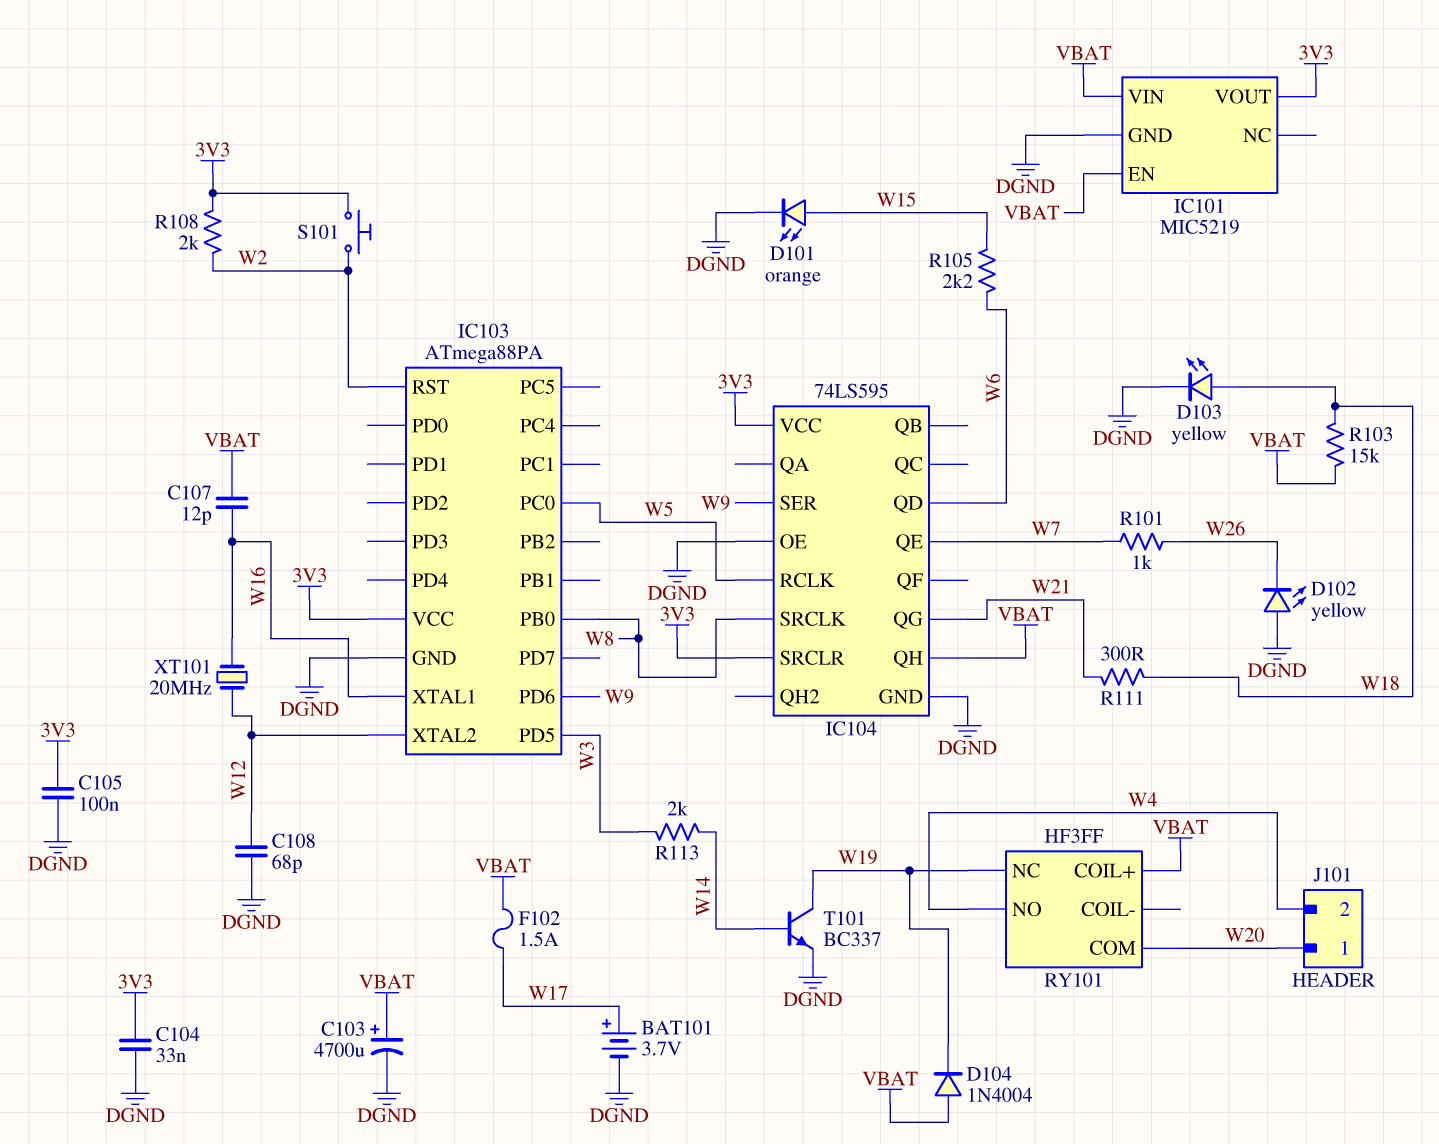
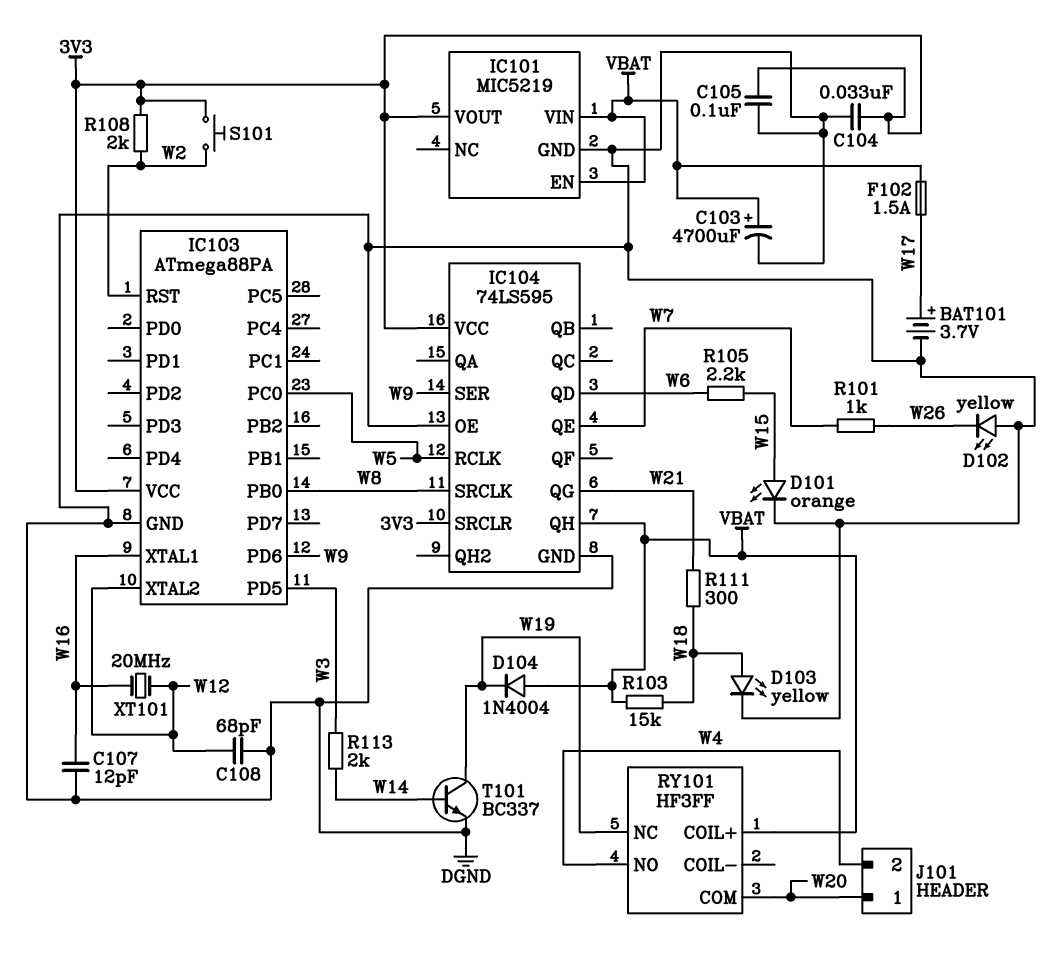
C107: 12pF (VBAT, W16) -> 12pF (DGND, W16)

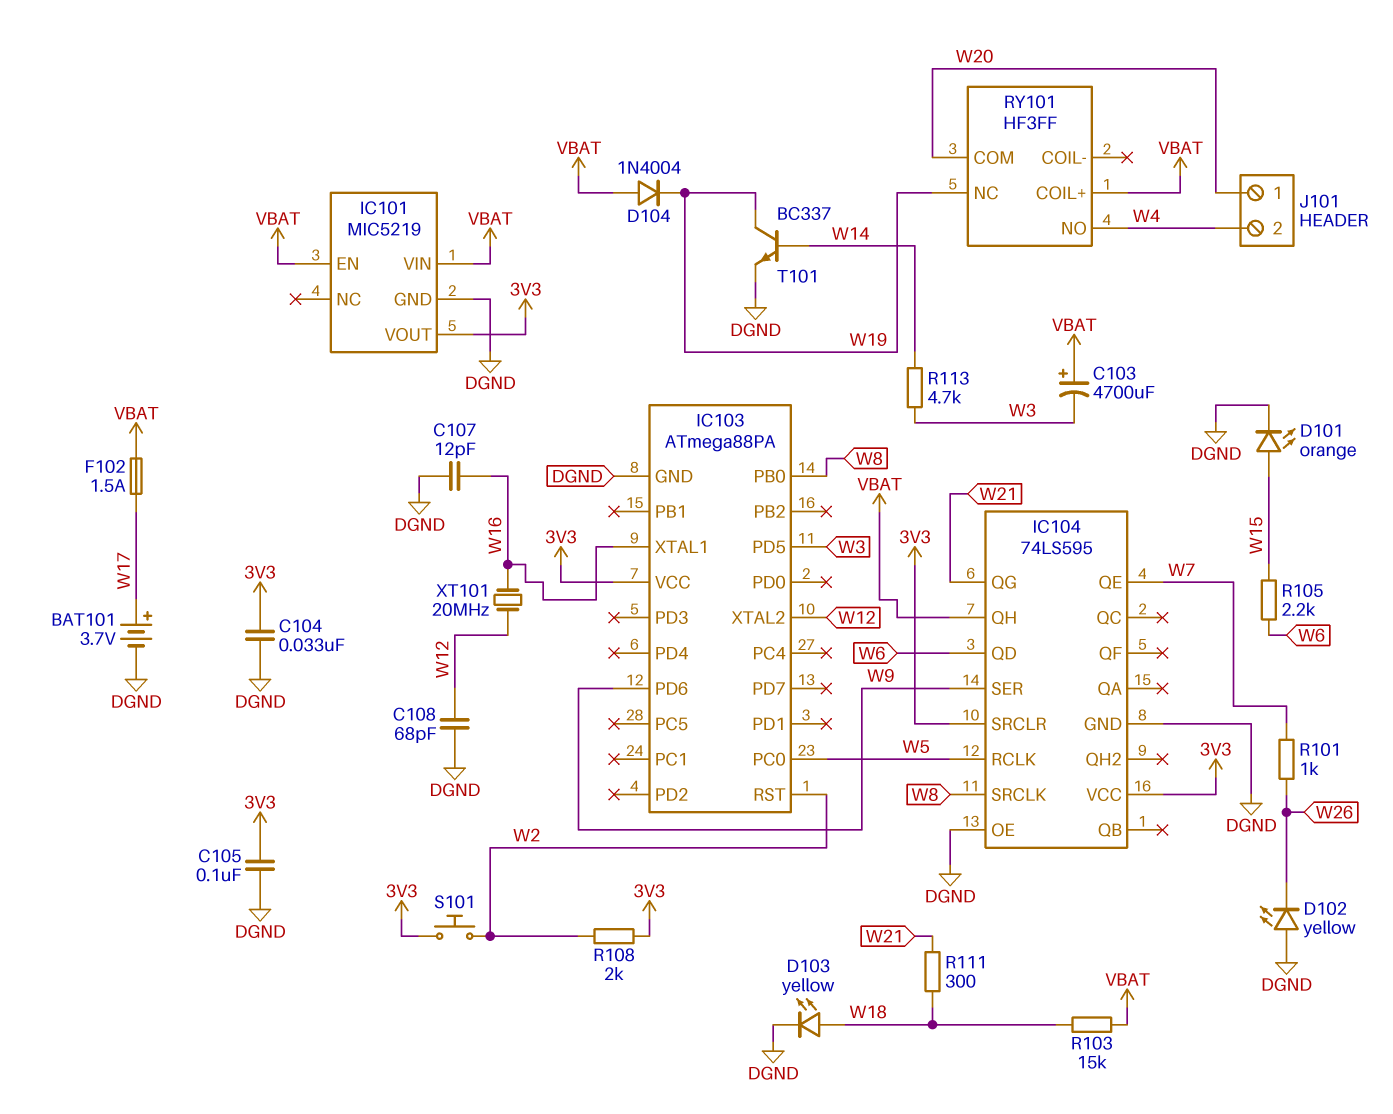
C103: 4700uF (plus VBAT, minus DGND) -> 4700uF (plus VBAT, minus W3)
R113: 2k (W3, W14) -> 4.7k (W3, W14)

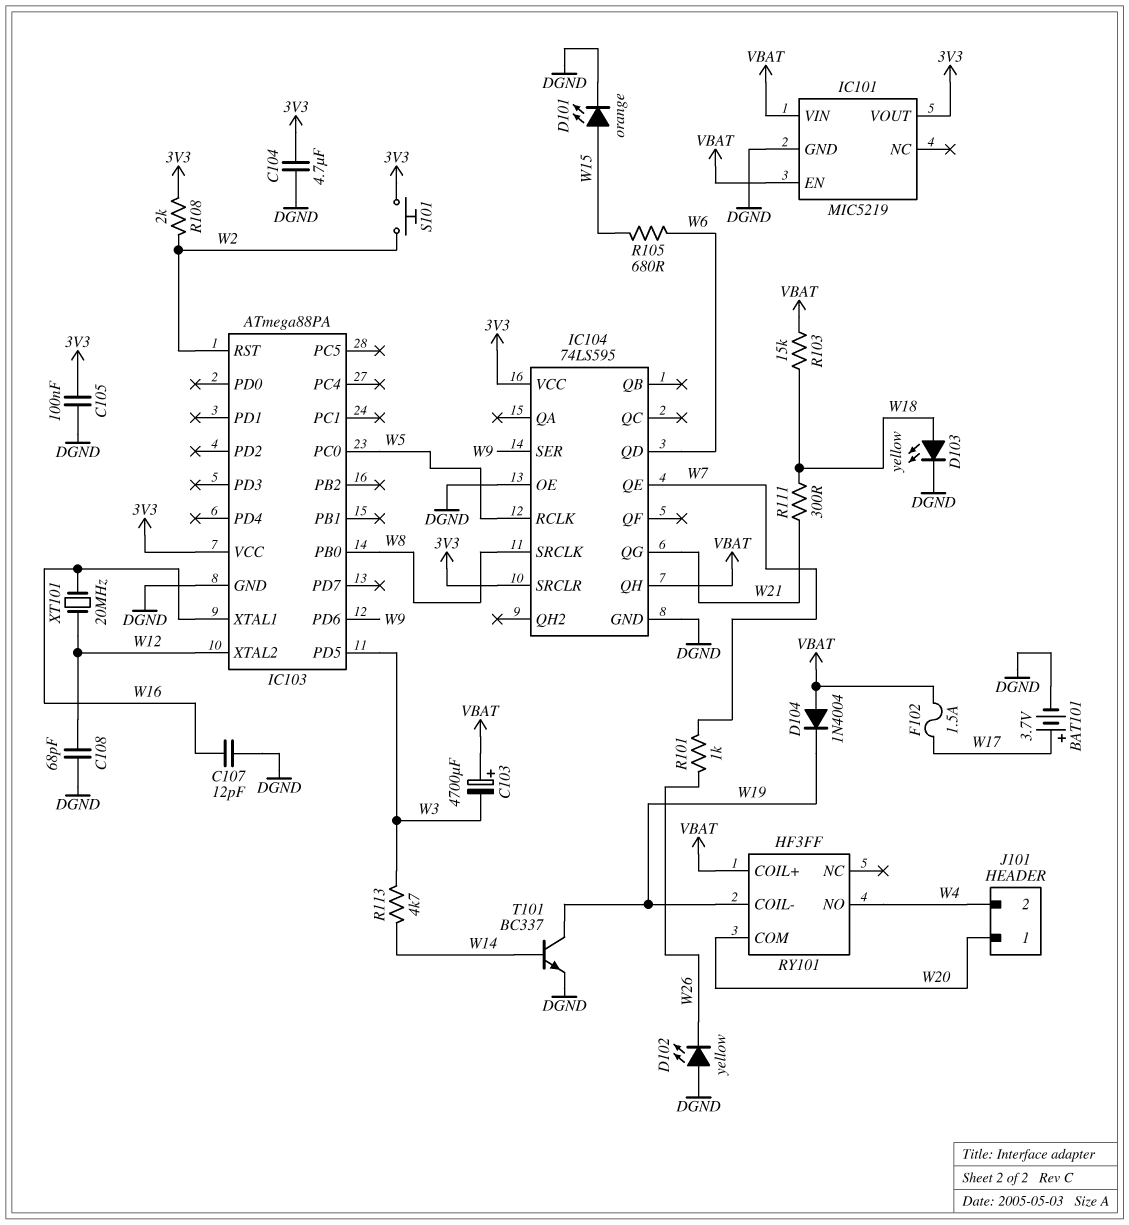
C104: 33nF (3V3, DGND) -> 4.7uF (3V3, DGND)
R105: 2.2k (W6, W15) -> 680 (W6, W15)
RY101 pin COIL-: none -> W19
RY101 pin NC: W19 -> none

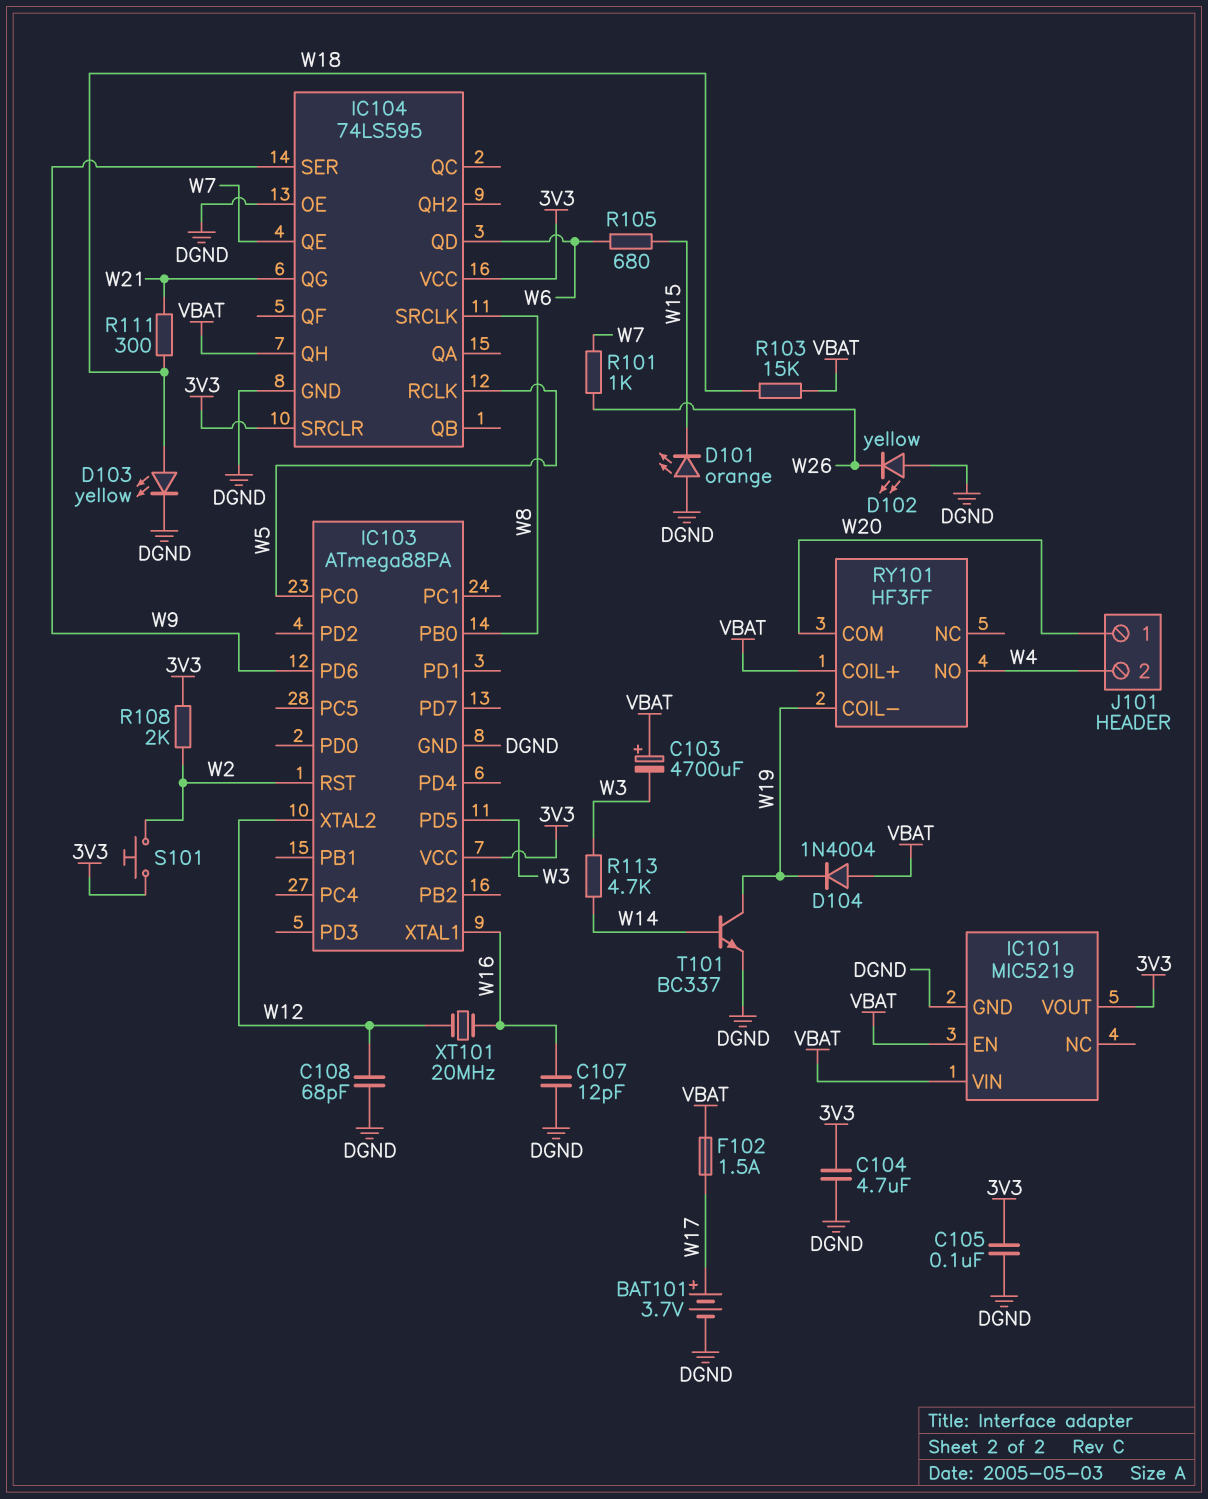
D101: LED orange (A W15, K DGND) -> LED orange (A DGND, K W15)

